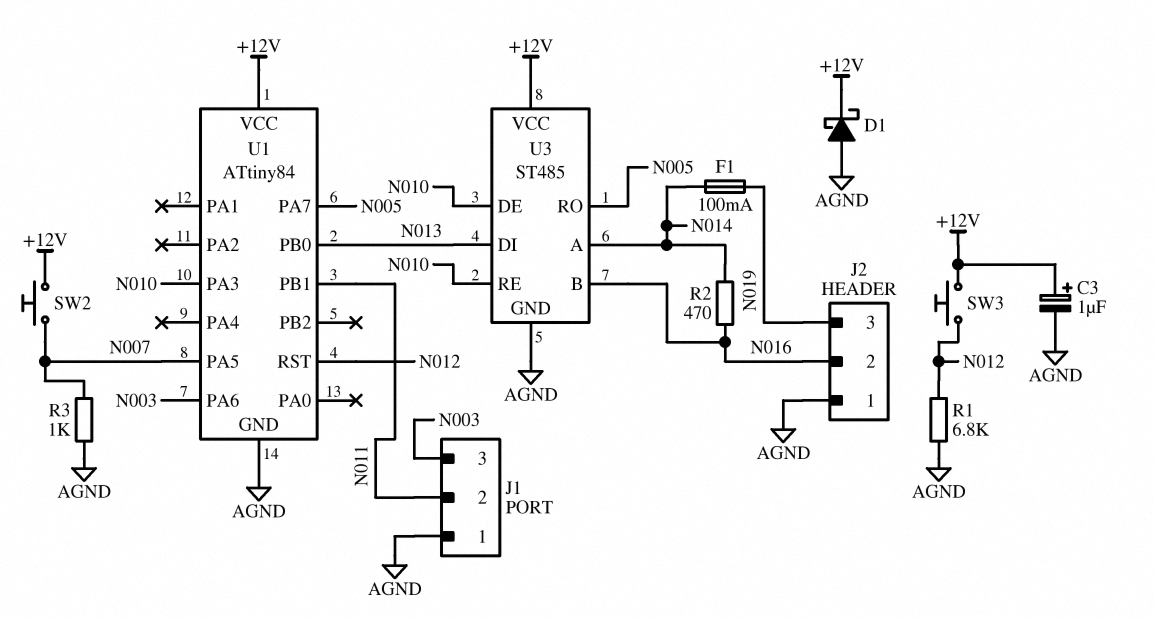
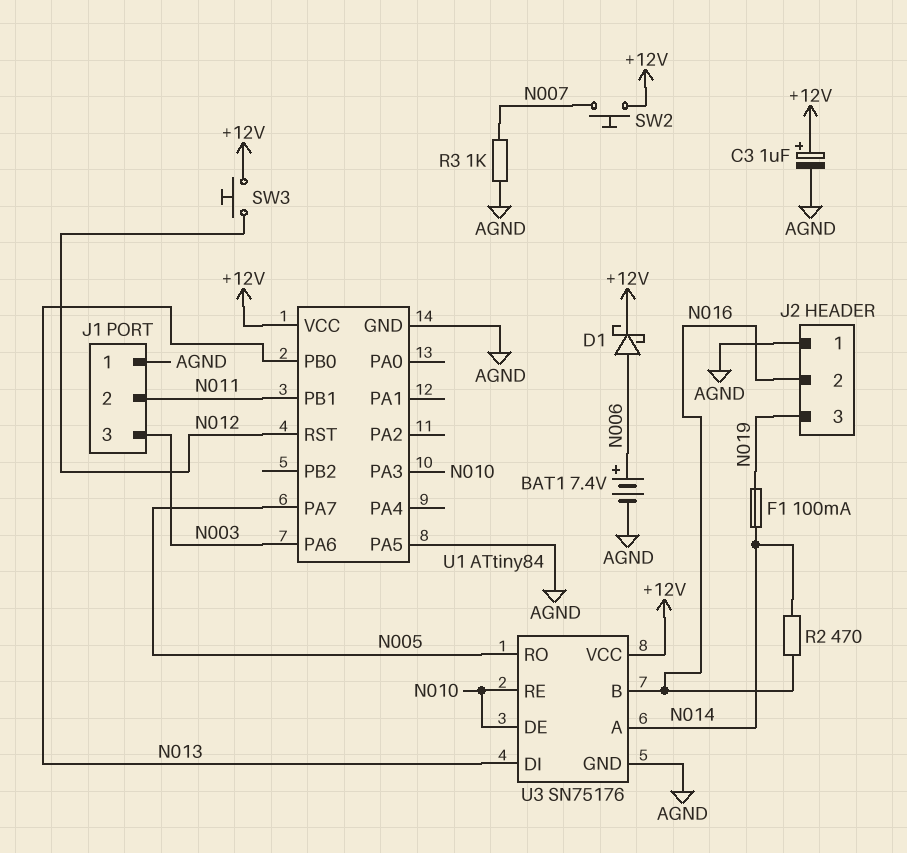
BAT1: none -> 7.4V (plus N006, minus AGND)
D1: schottky (A AGND, K +12V) -> schottky (A N006, K +12V)
R1: 6.8k (AGND, N012) -> none
U1 pin PA5: N007 -> AGND
U3: ST485 -> SN75176

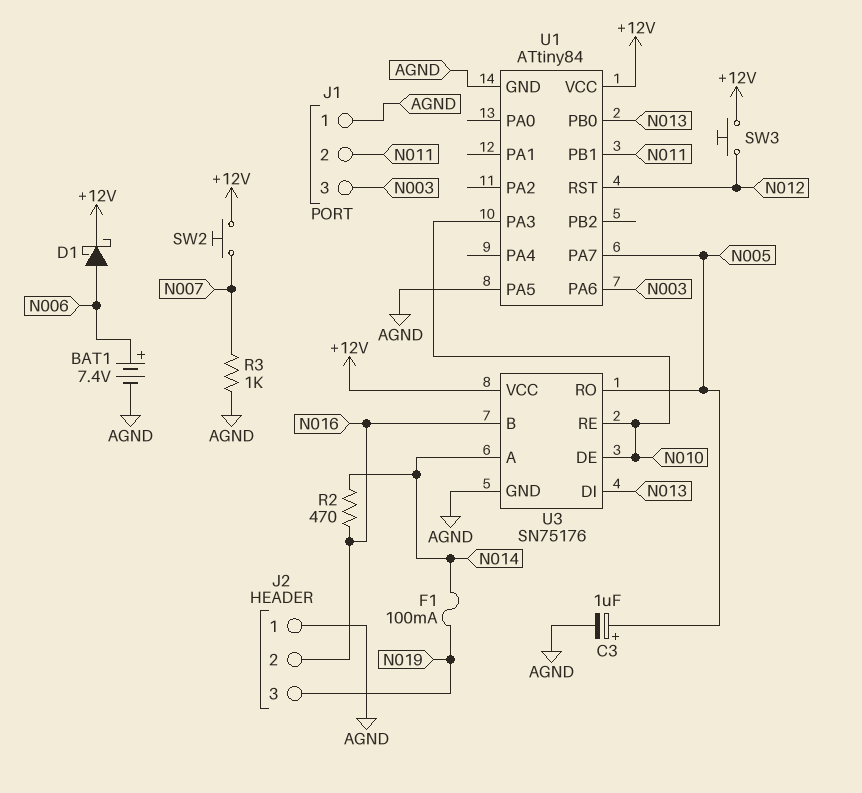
C3: 1uF (plus +12V, minus AGND) -> 1uF (plus N005, minus AGND)

